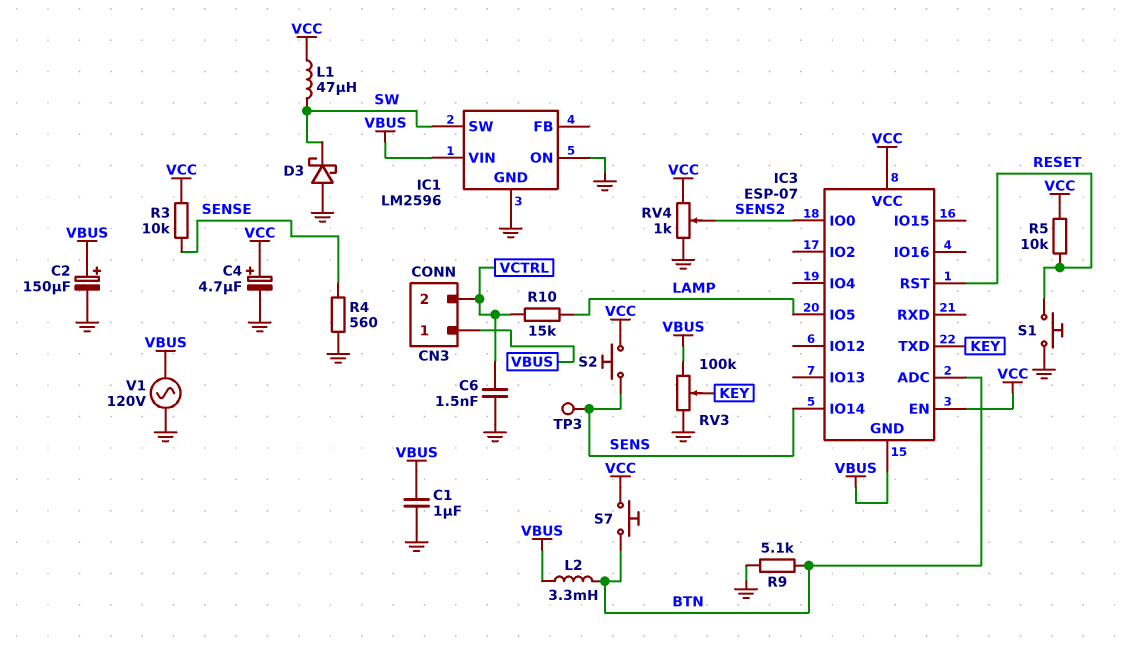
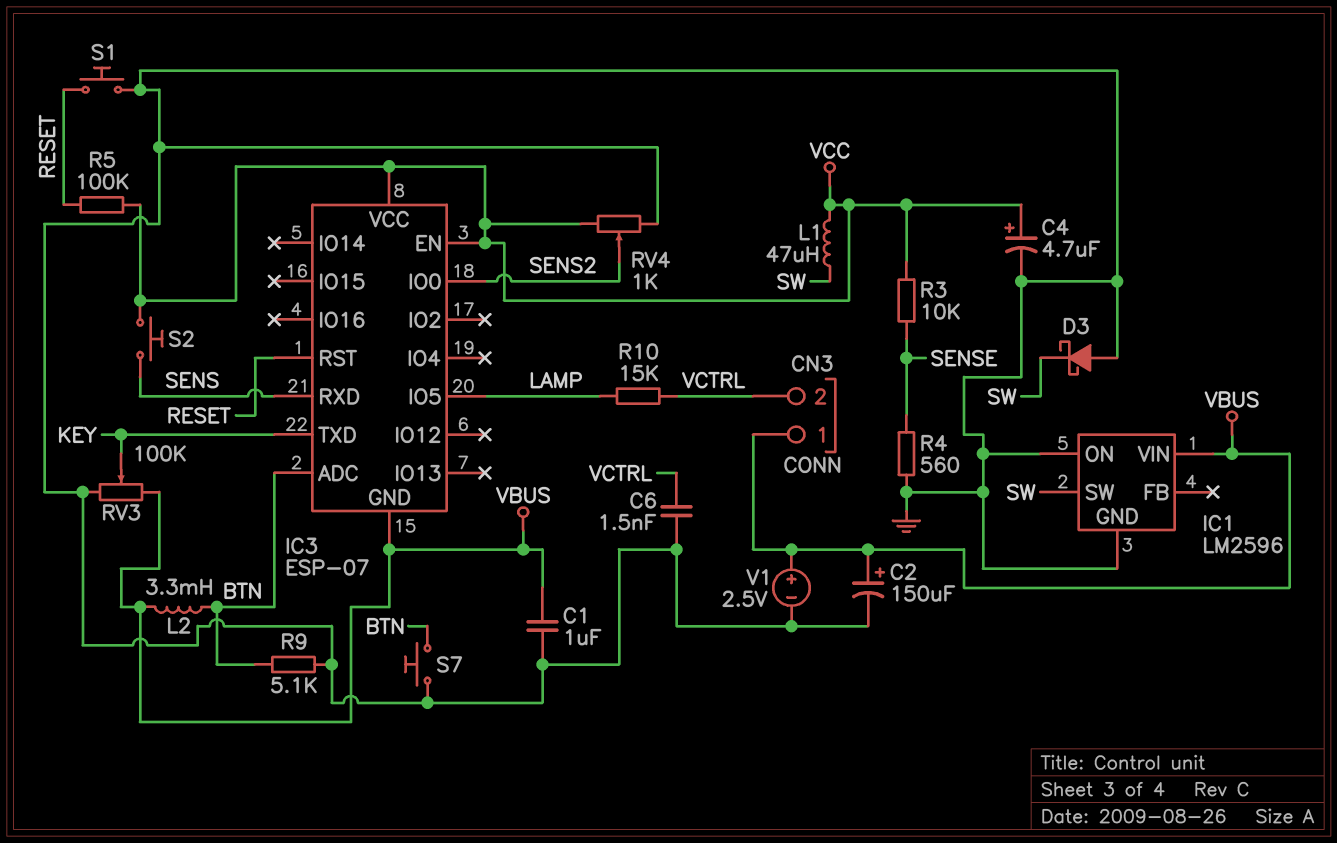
IC3 pin IO14: SENS -> none
IC3 pin RXD: none -> SENS
R5: 10k (RESET, VCC) -> 100k (RESET, VCC)
S7: button (BTN, VCC) -> button (BTN, GND)
TP3: test point (SENS) -> none
V1: AC 120V (GND, VBUS) -> 2.5V (plus VBUS, minus GND)

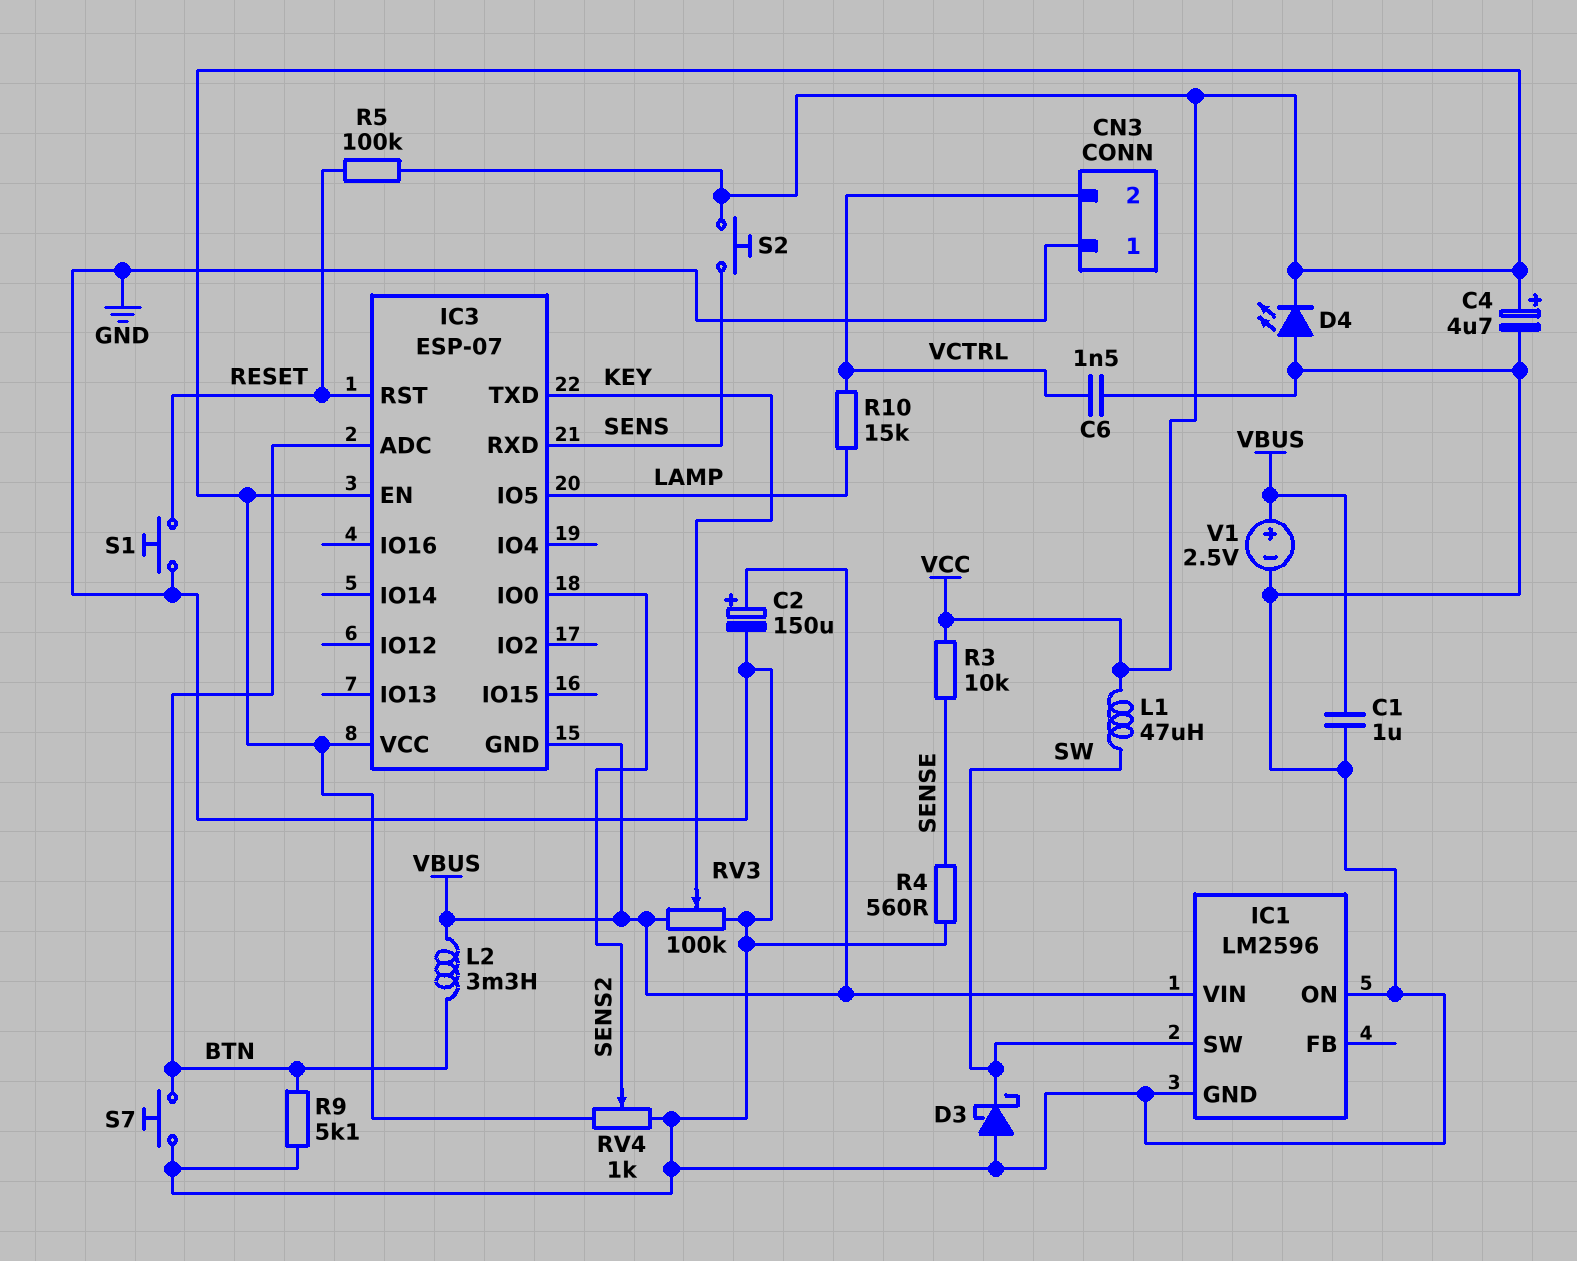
CN3 pin 1: VBUS -> GND
D4: none -> LED (A GND, K VCC)

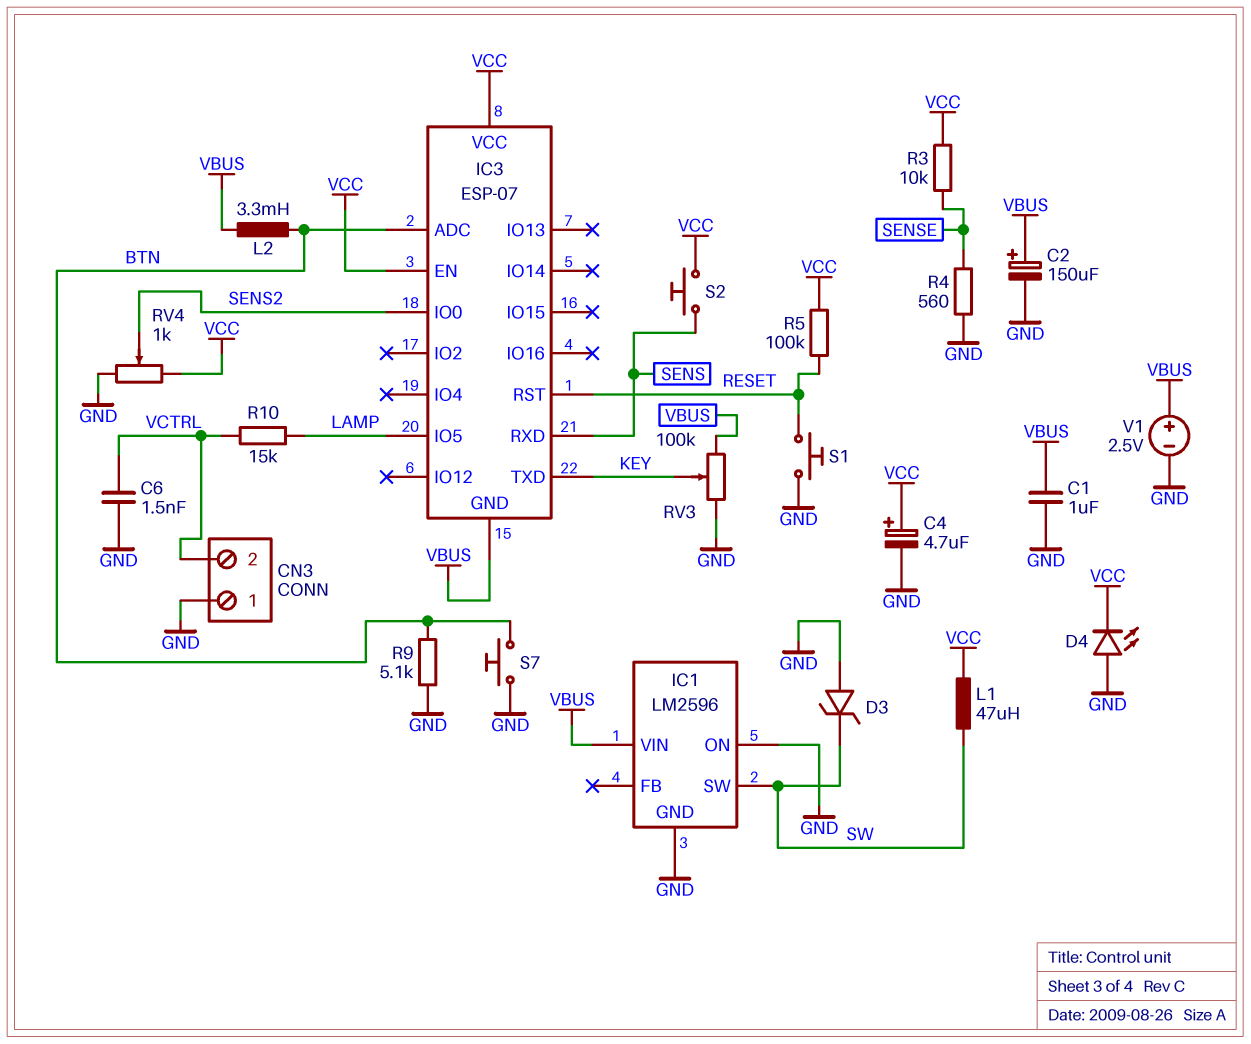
D3: schottky (A GND, K SW) -> zener (A GND, K SW)

